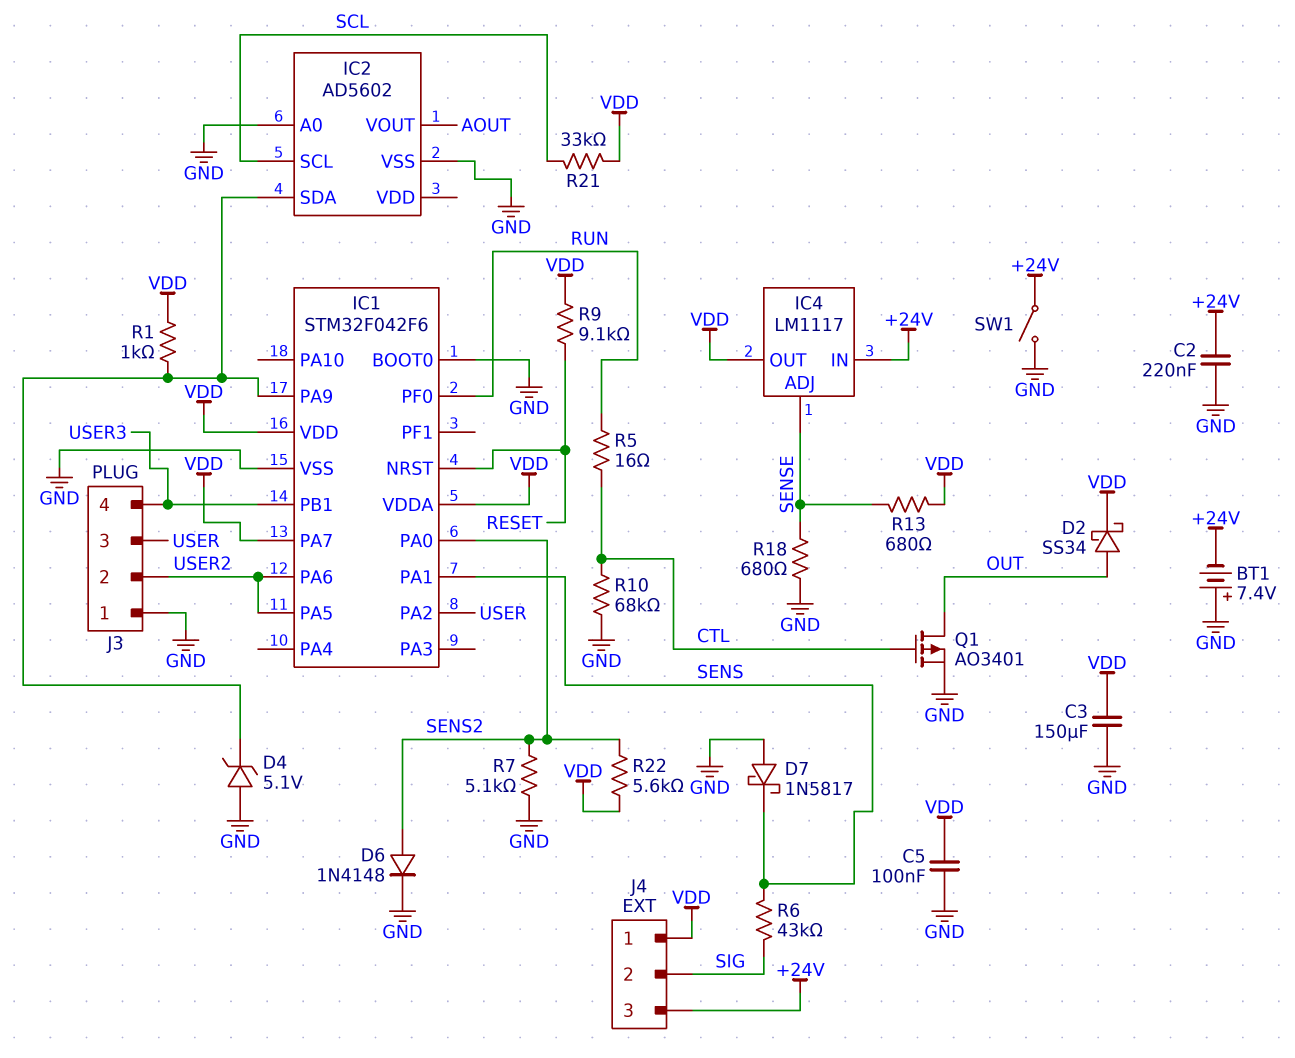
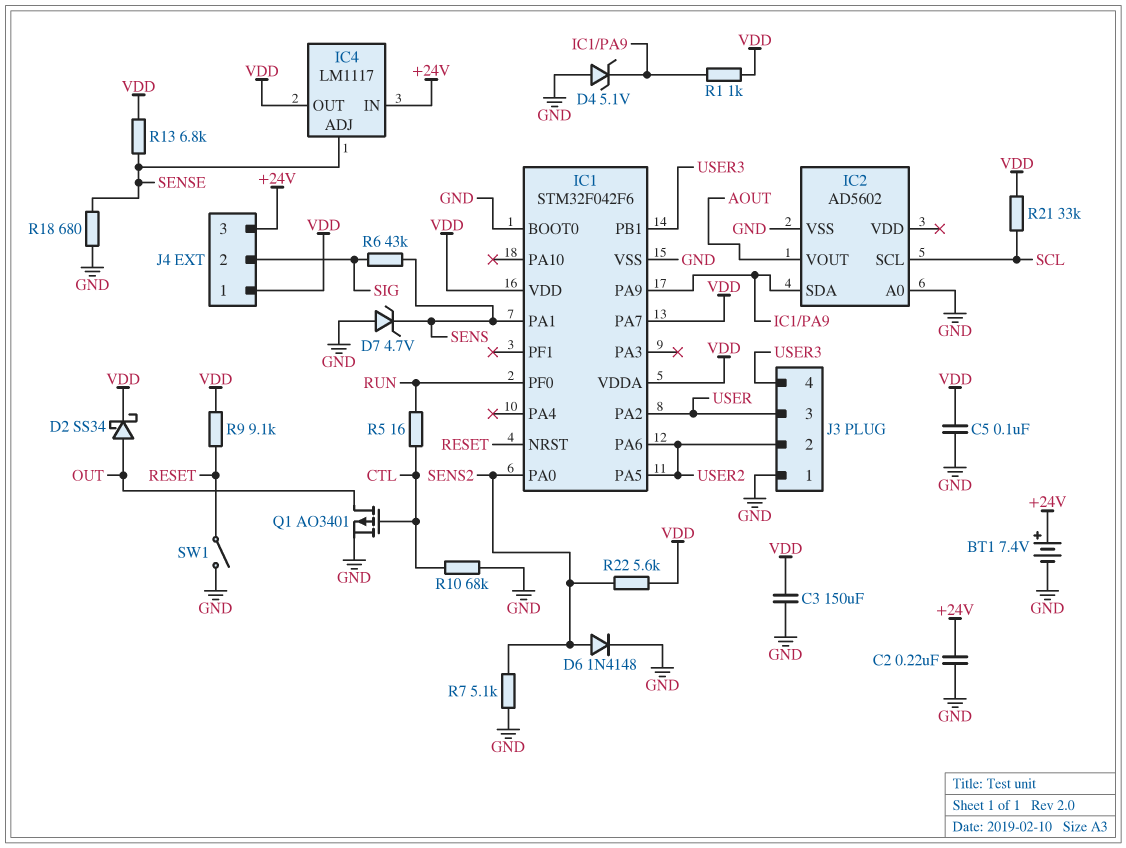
BT1: 7.4V (plus GND, minus +24V) -> 7.4V (plus +24V, minus GND)
D7: schottky 1N5817 (A GND, K SENS) -> zener 4.7V (A GND, K SENS)
R13: 680 (SENSE, VDD) -> 6.8k (SENSE, VDD)
SW1: switch (+24V, GND) -> switch (GND, RESET)

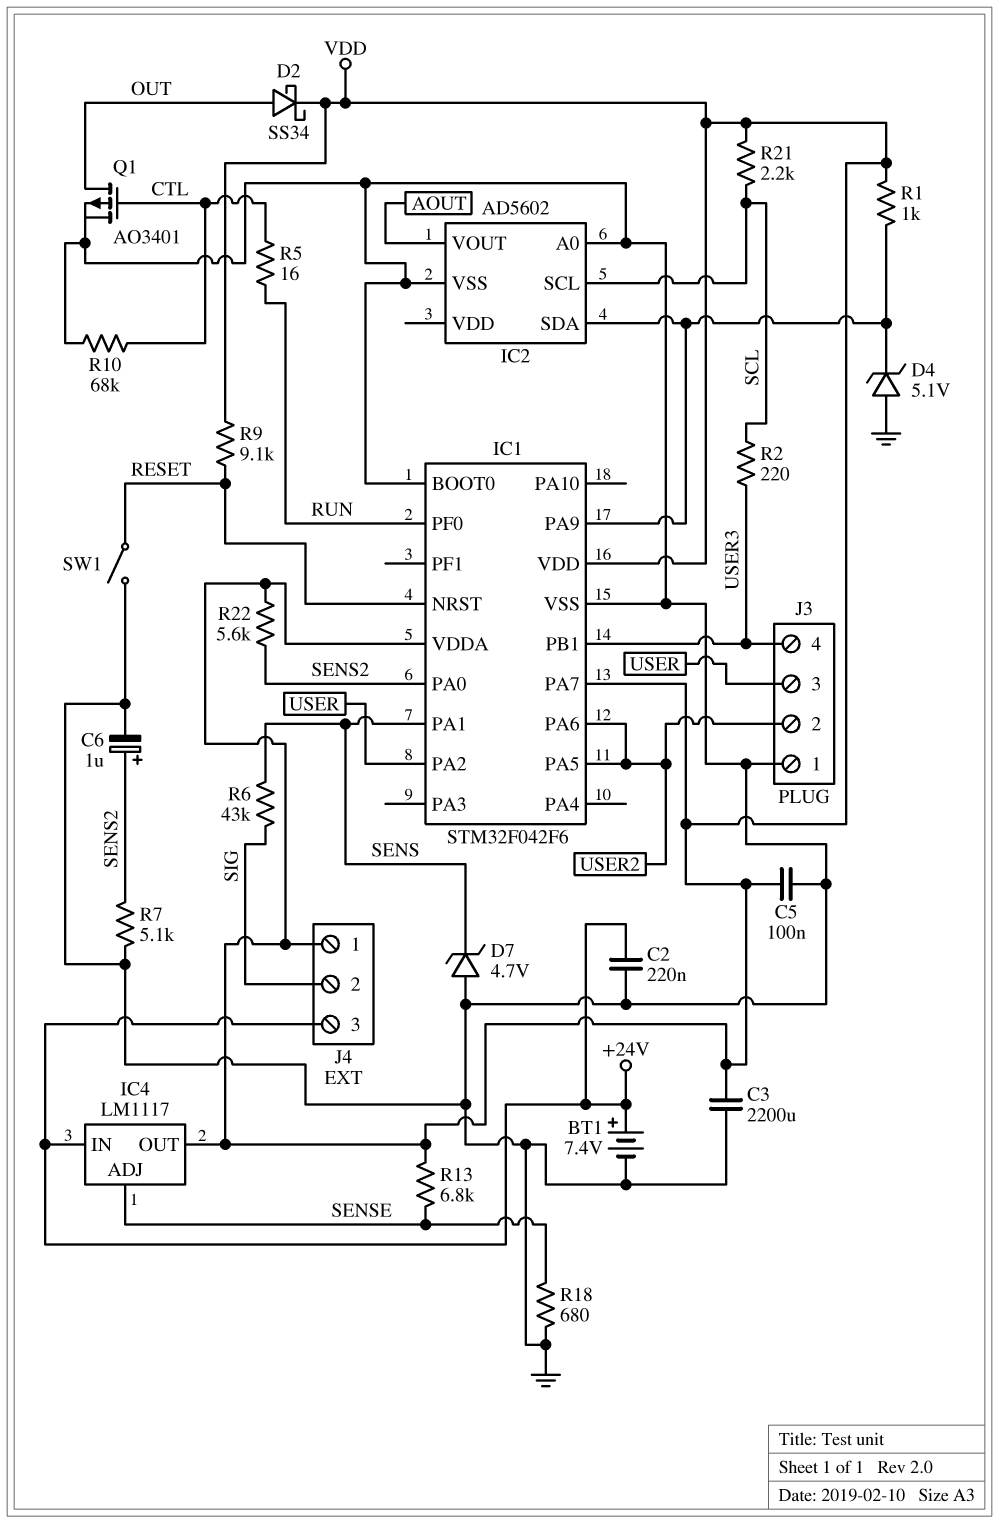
C3: 150uF (GND, VDD) -> 2200uF (GND, VDD)
C6: none -> 1uF (plus SENS2, minus GND)
D6: diode 1N4148 (A SENS2, K GND) -> none
R2: none -> 220 (SCL, USER3)
R21: 33k (SCL, VDD) -> 2.2k (SCL, VDD)

